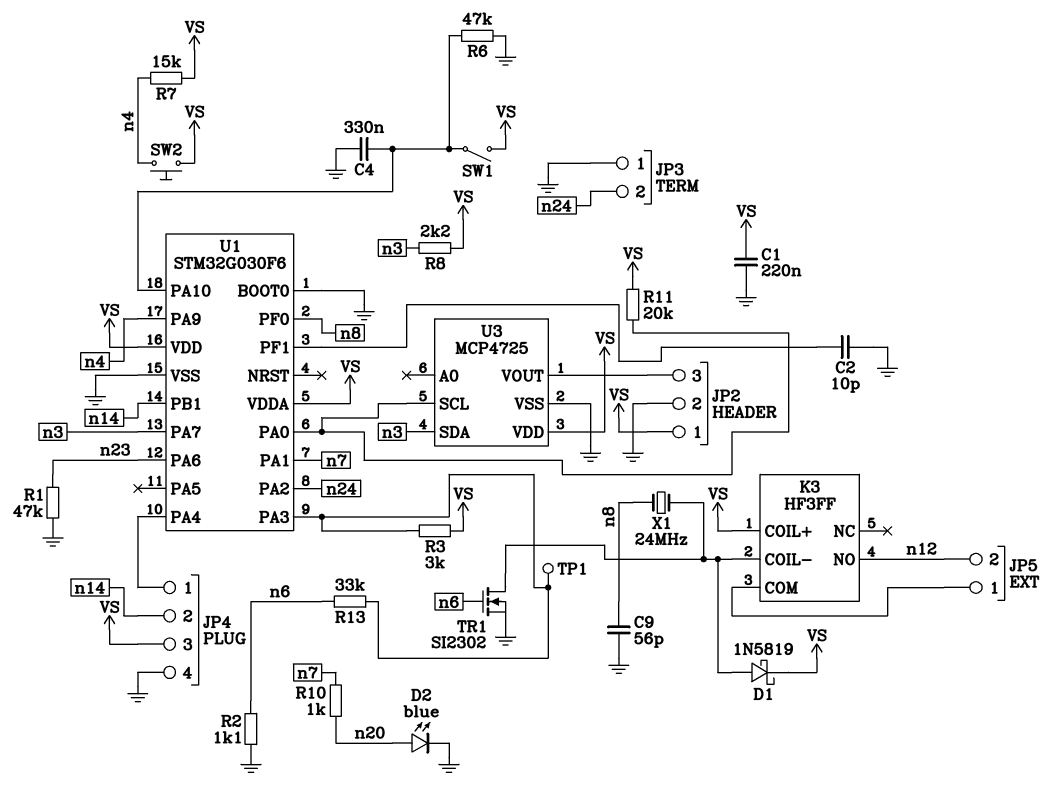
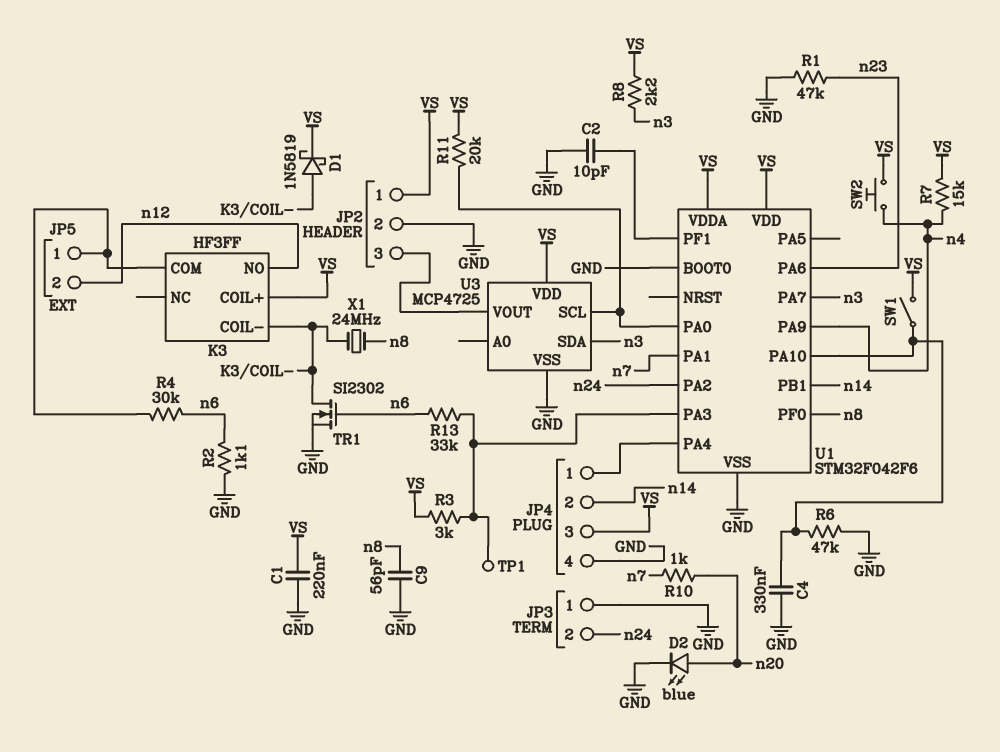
R4: none -> 30k (JP5/1, n6)
U1: STM32G030F6 -> STM32F042F6

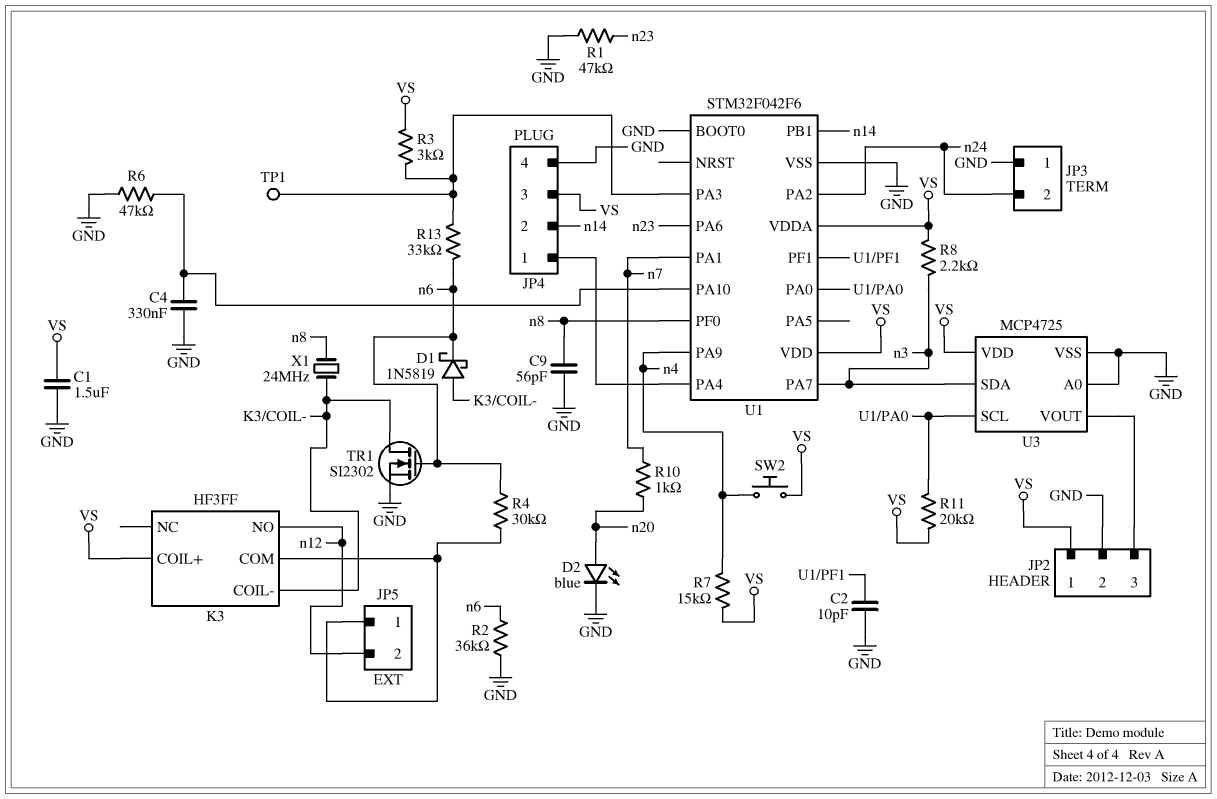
C1: 220nF (GND, VS) -> 1.5uF (GND, VS)
D1: schottky 1N5819 (A K3/COIL-, K VS) -> schottky 1N5819 (A K3/COIL-, K n6)
R2: 1.1k (GND, n6) -> 36k (GND, n6)
SW1: switch (U1/PA10, VS) -> none
U3 pin A0: none -> GND

